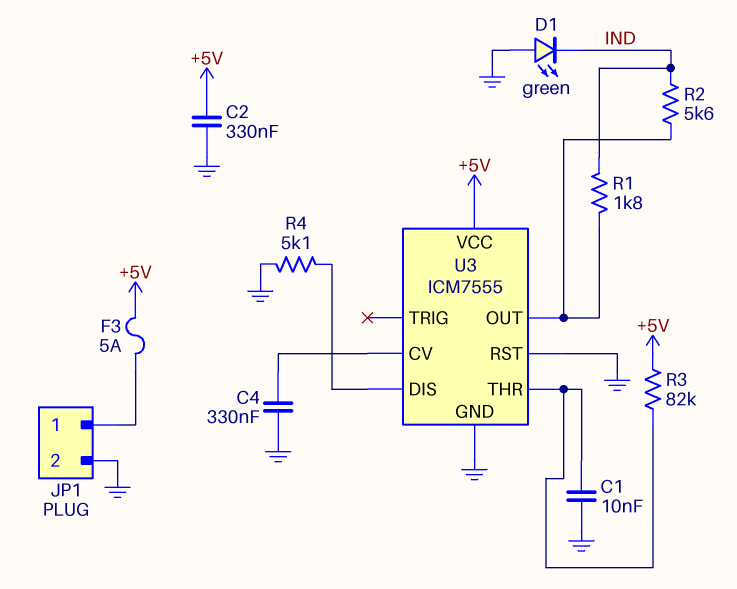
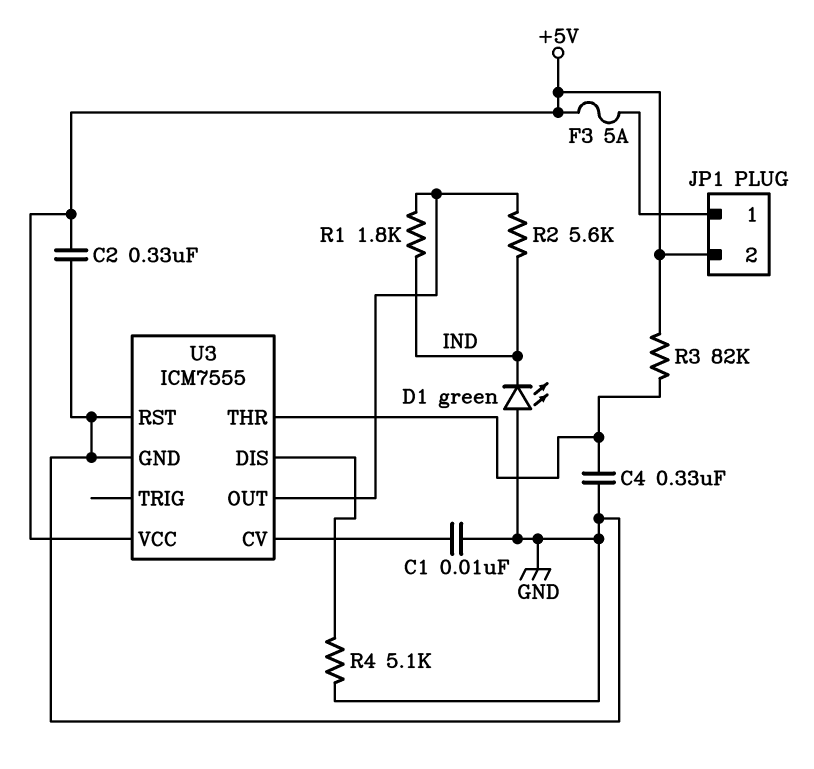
C1: 10nF (GND, U3/THR) -> 10nF (GND, U3/CV)
C4: 330nF (GND, U3/CV) -> 330nF (GND, U3/THR)
JP1 pin 2: GND -> +5V

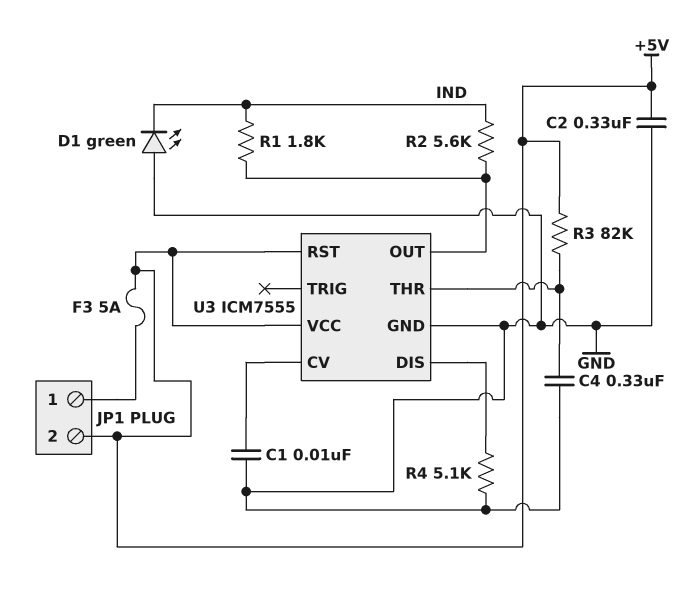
U3 pin RST: GND -> +5V

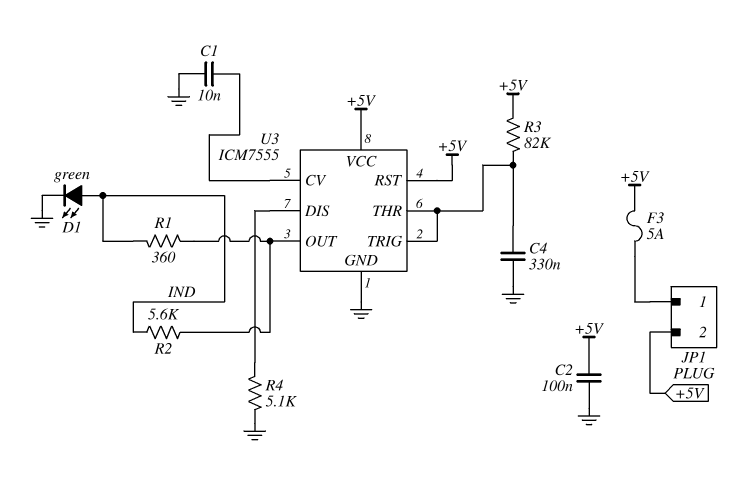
C2: 330nF (+5V, GND) -> 100nF (+5V, GND)
D1: LED green (A GND, K IND) -> LED green (A IND, K GND)
R1: 1.8k (IND, U3/OUT) -> 360 (IND, U3/OUT)
U3 pin TRIG: none -> U3/THR

